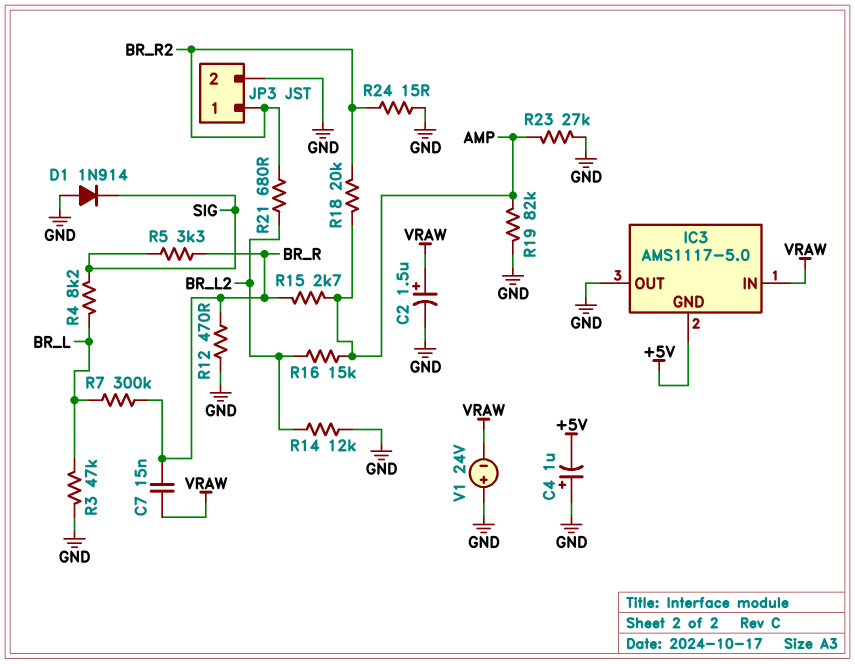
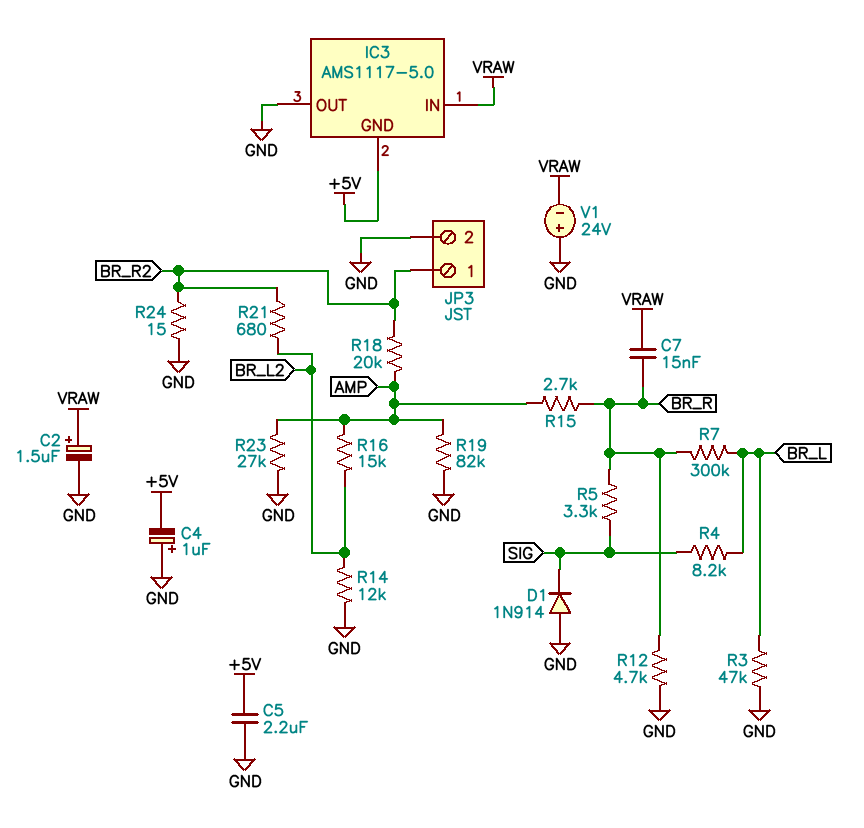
C5: none -> 2.2uF (+5V, GND)
R12: 470 (BR_R, GND) -> 4.7k (BR_R, GND)

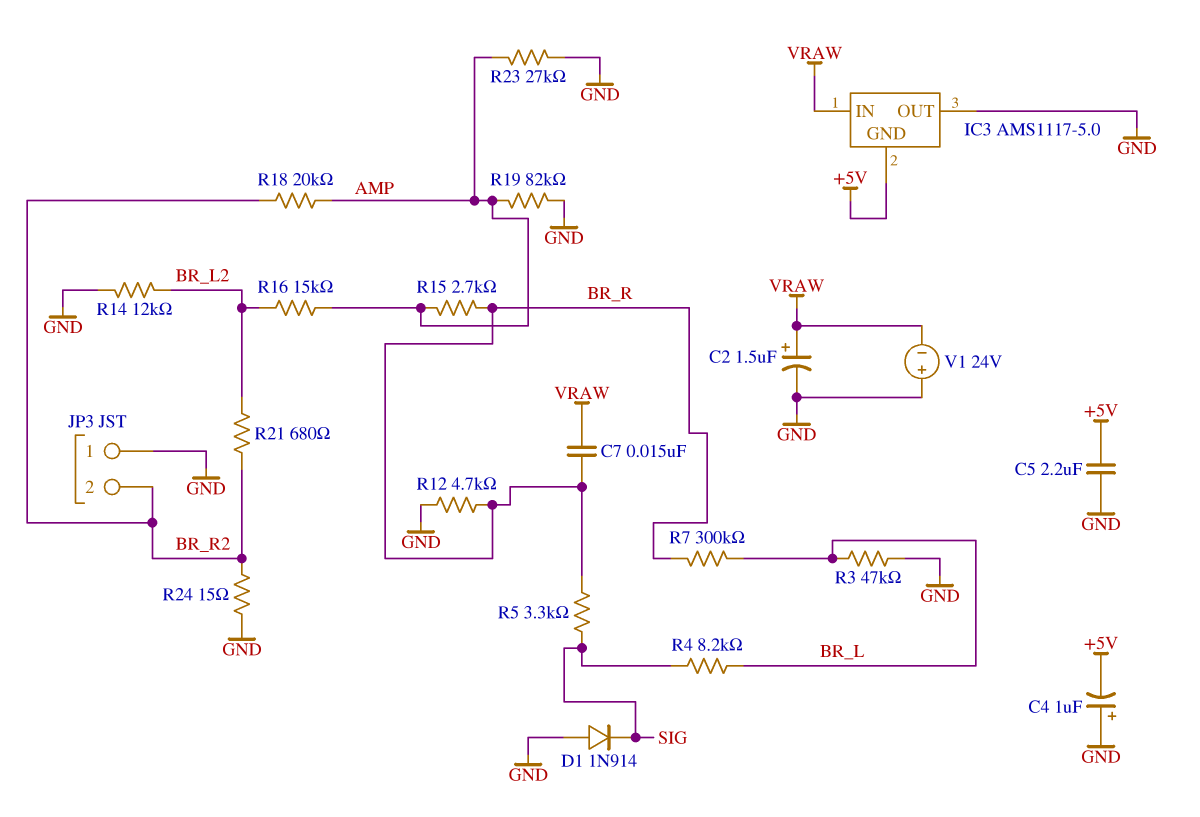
JP3 pin 1: BR_R2 -> GND
JP3 pin 2: GND -> BR_R2

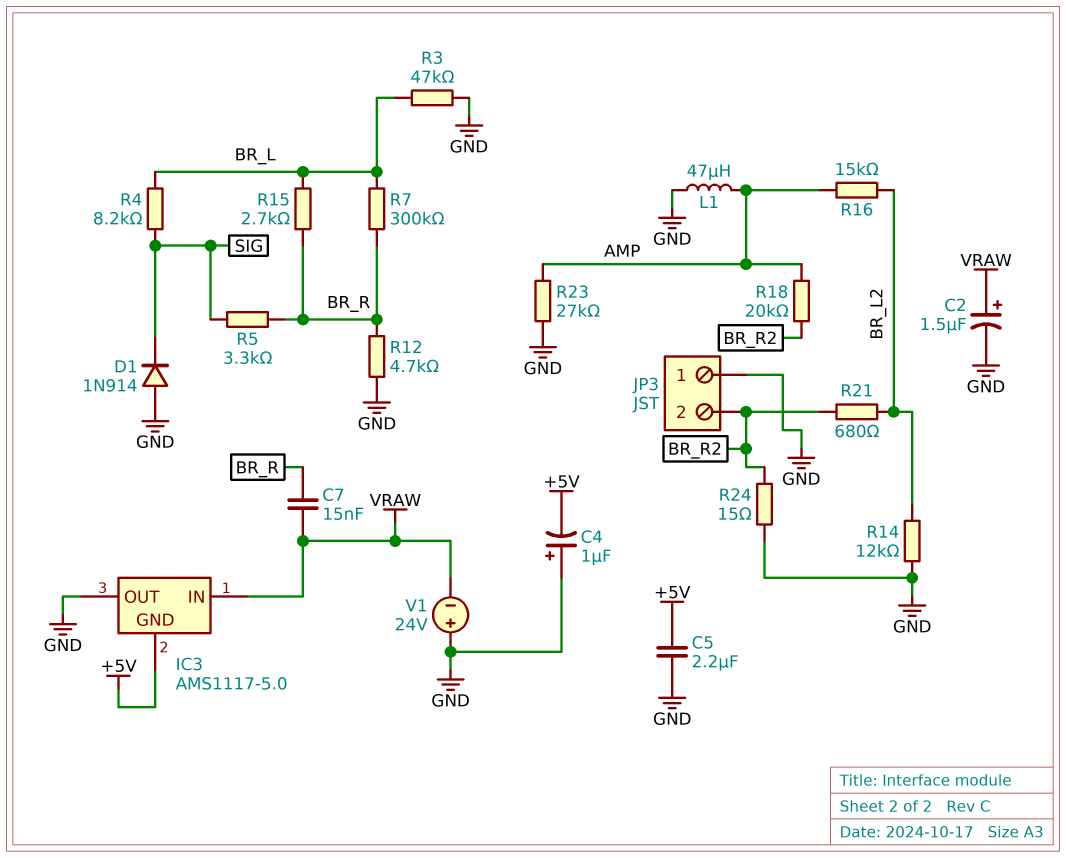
L1: none -> 47uH (AMP, GND)
R15: 2.7k (AMP, BR_R) -> 2.7k (BR_L, BR_R)
R19: 82k (AMP, GND) -> none

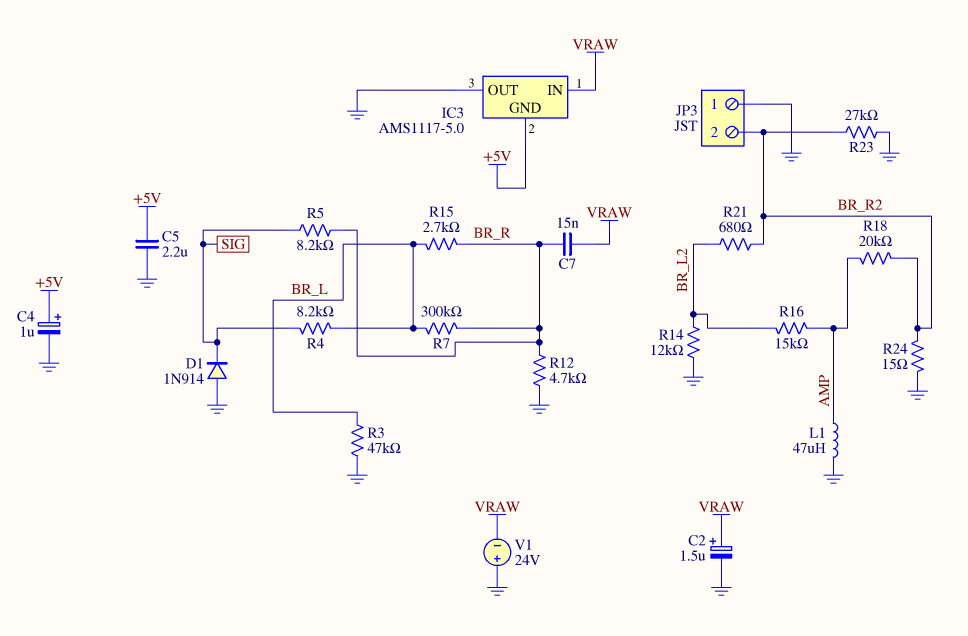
C4: 1uF (plus GND, minus +5V) -> 1uF (plus +5V, minus GND)
R5: 3.3k (BR_R, SIG) -> 8.2k (BR_R, SIG)
R23: 27k (AMP, GND) -> 27k (BR_R2, GND)

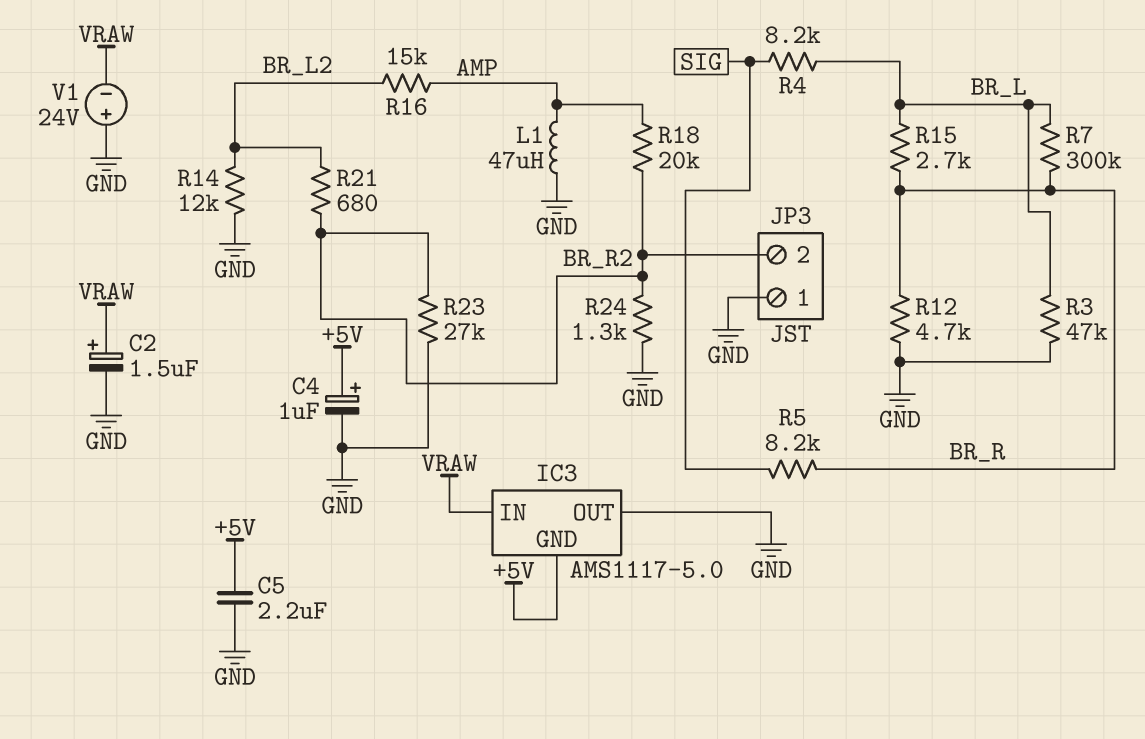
C7: 15nF (BR_R, VRAW) -> none
D1: diode 1N914 (A GND, K SIG) -> none
R24: 15 (BR_R2, GND) -> 1.3k (BR_R2, GND)

